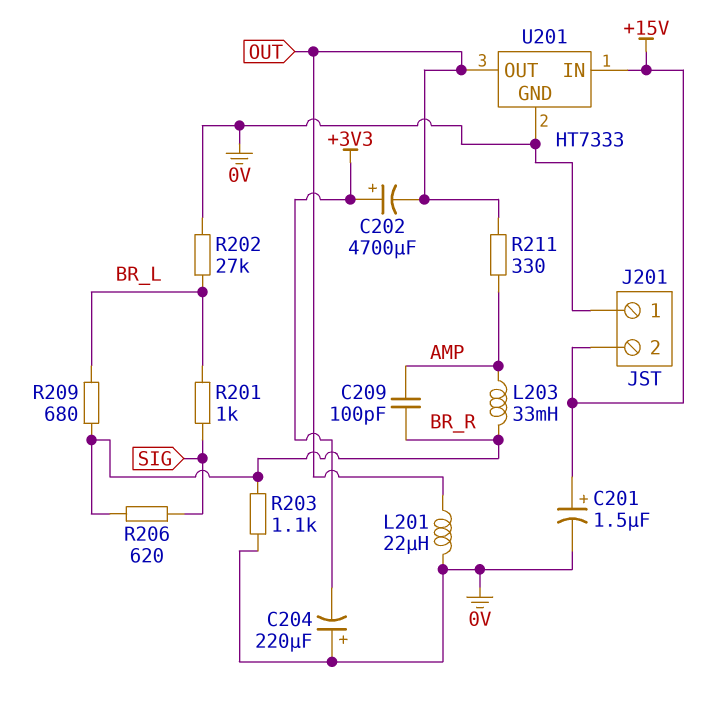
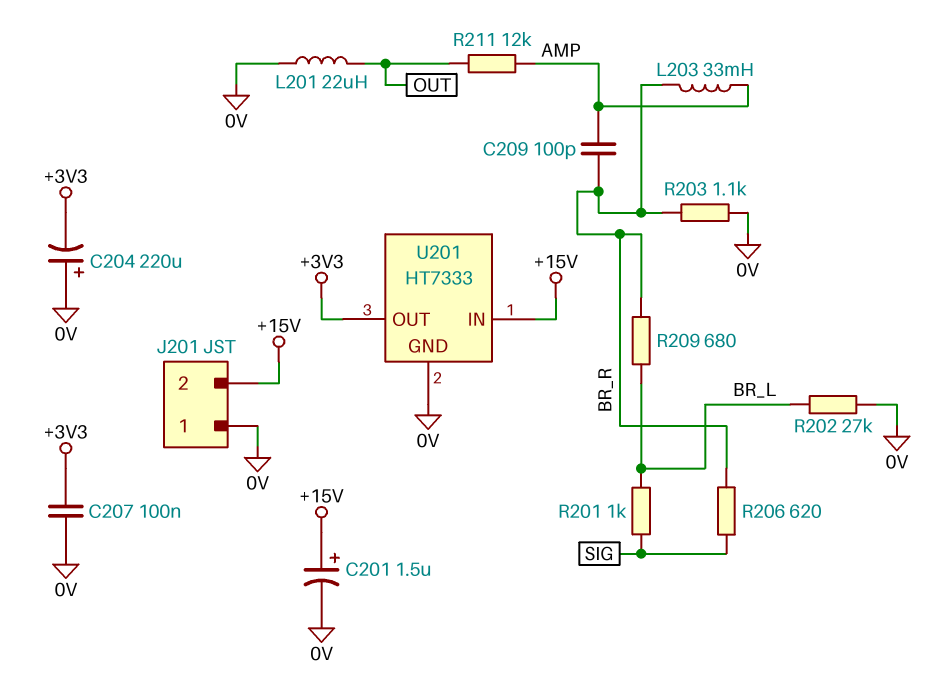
C202: 4700uF (plus +3V3, minus OUT) -> none
C207: none -> 100nF (+3V3, 0V)
R211: 330 (AMP, OUT) -> 12k (AMP, OUT)
U201 pin OUT: OUT -> +3V3

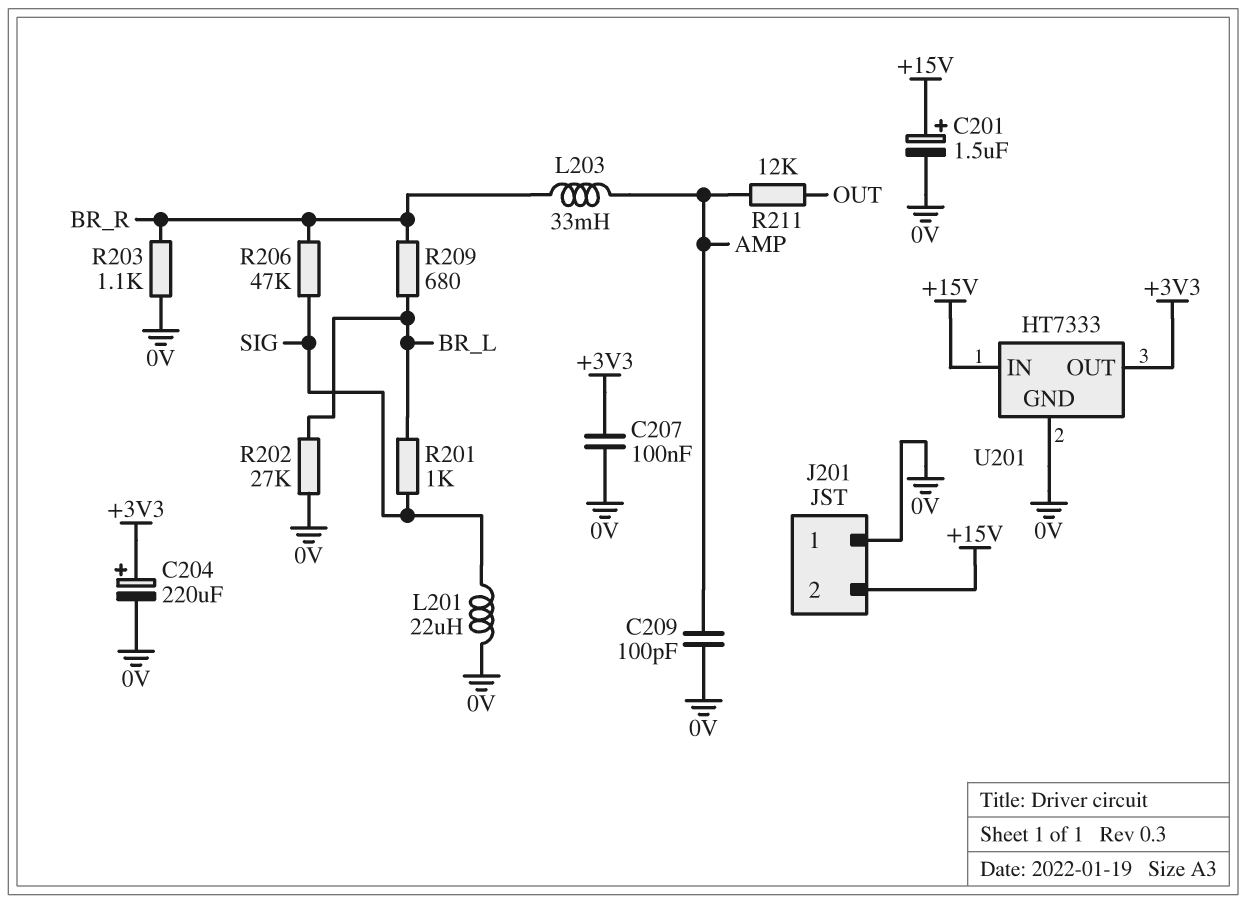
C204: 220uF (plus 0V, minus +3V3) -> 220uF (plus +3V3, minus 0V)
C209: 100pF (AMP, BR_R) -> 100pF (0V, AMP)
L201: 22uH (0V, OUT) -> 22uH (0V, SIG)
R206: 620 (BR_R, SIG) -> 47k (BR_R, SIG)

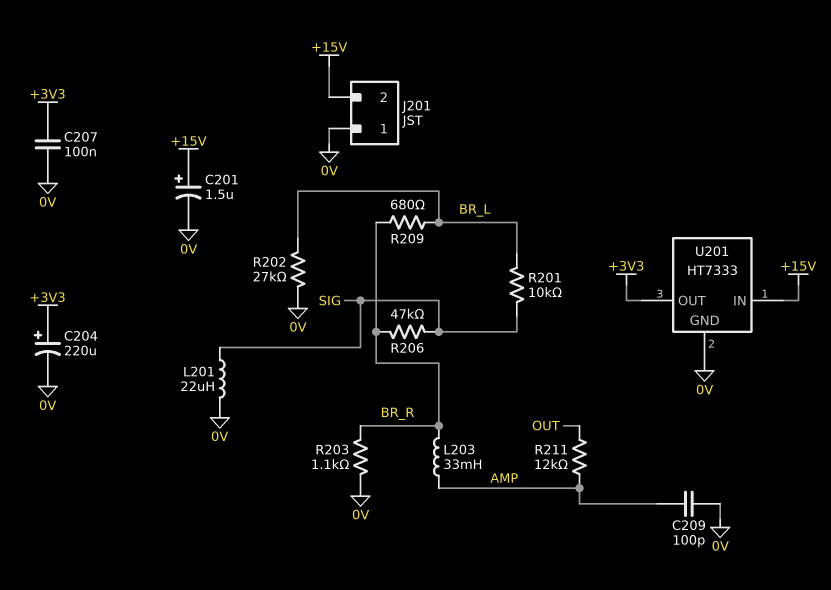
R201: 1k (BR_L, SIG) -> 10k (BR_L, SIG)

